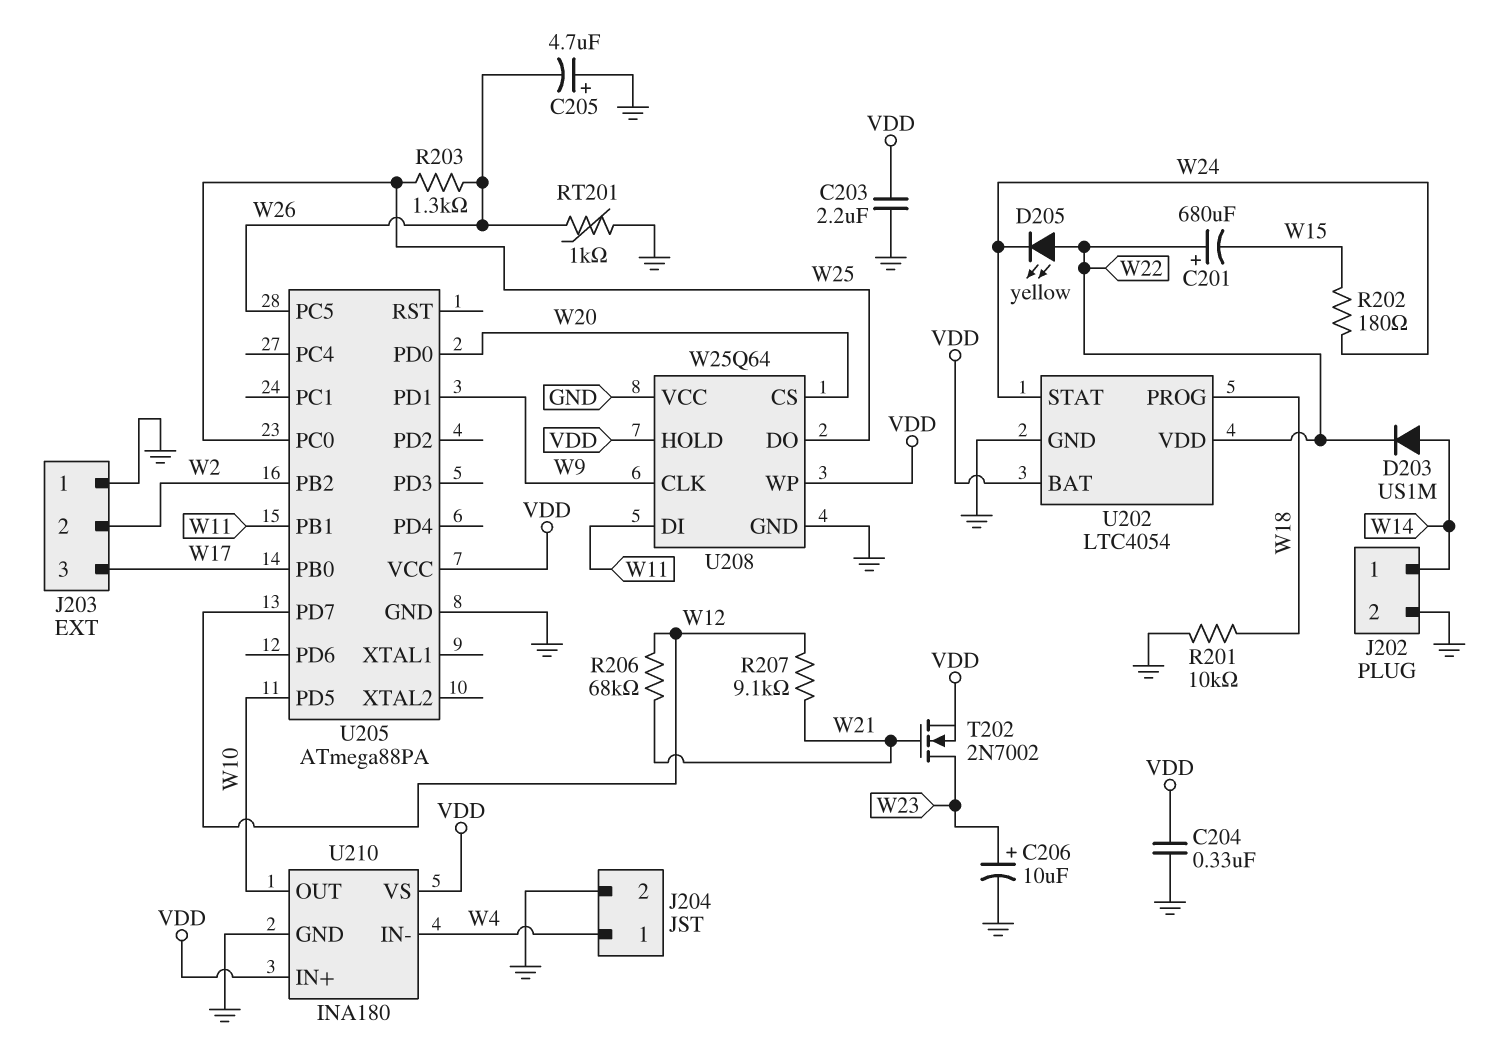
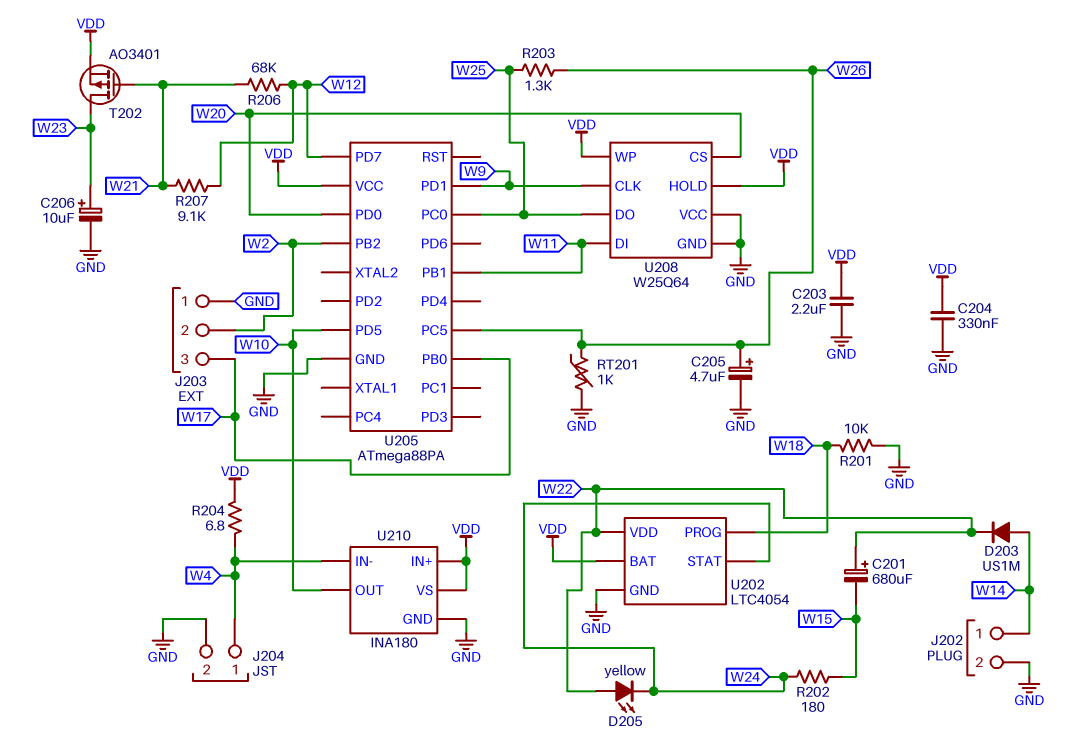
C205: 4.7uF (plus GND, minus W26) -> 4.7uF (plus W26, minus GND)
R204: none -> 6.8 (VDD, W4)
T202: NMOS 2N7002 (G W21, D W23, S VDD) -> PMOS AO3401 (G W21, D W23, S VDD)

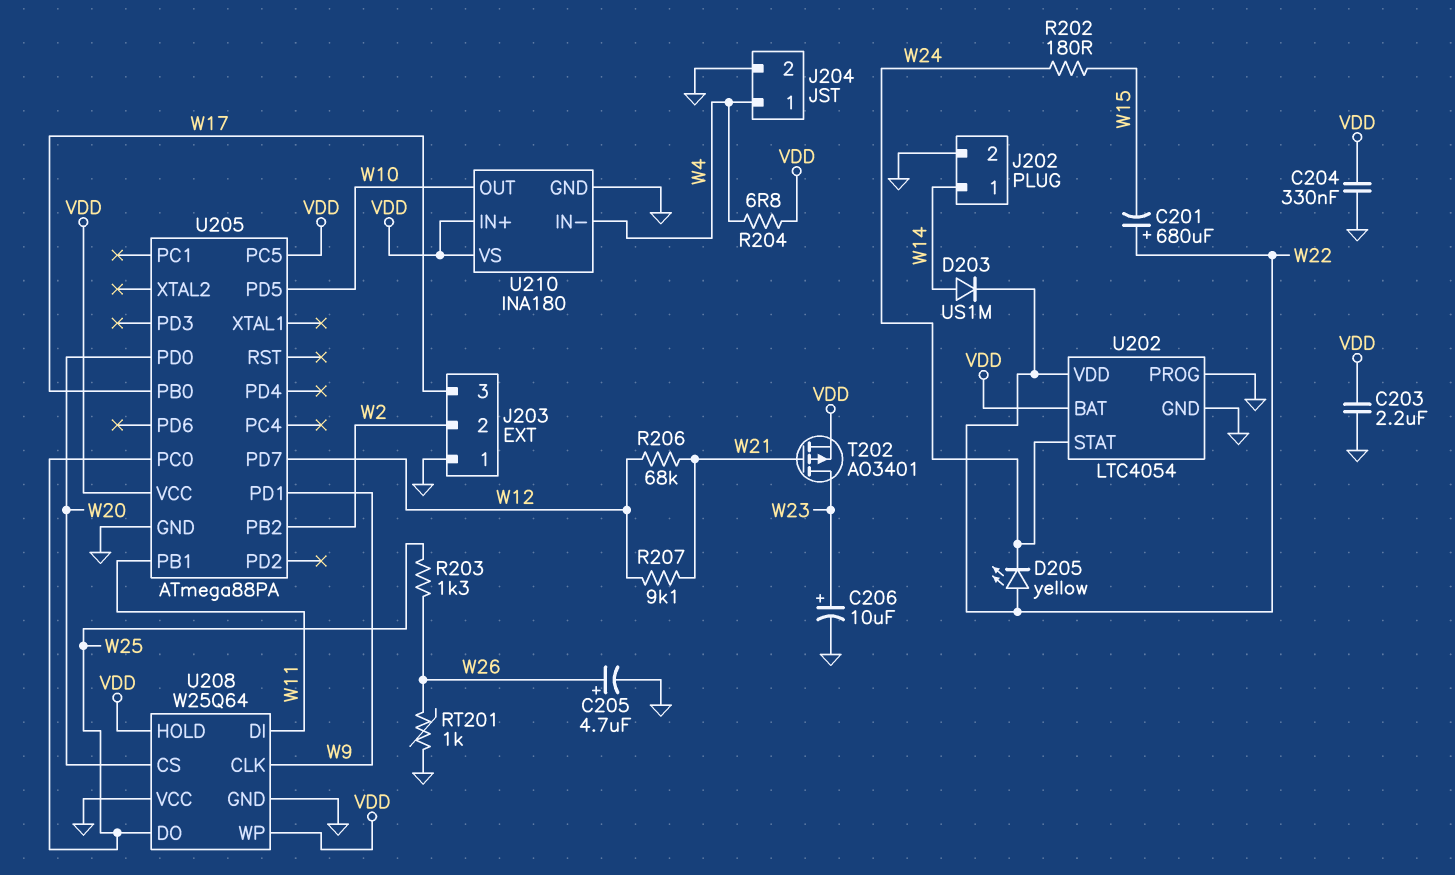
R201: 10k (GND, W18) -> none
U202 pin PROG: W18 -> GND
U205 pin PC5: W26 -> VDD

